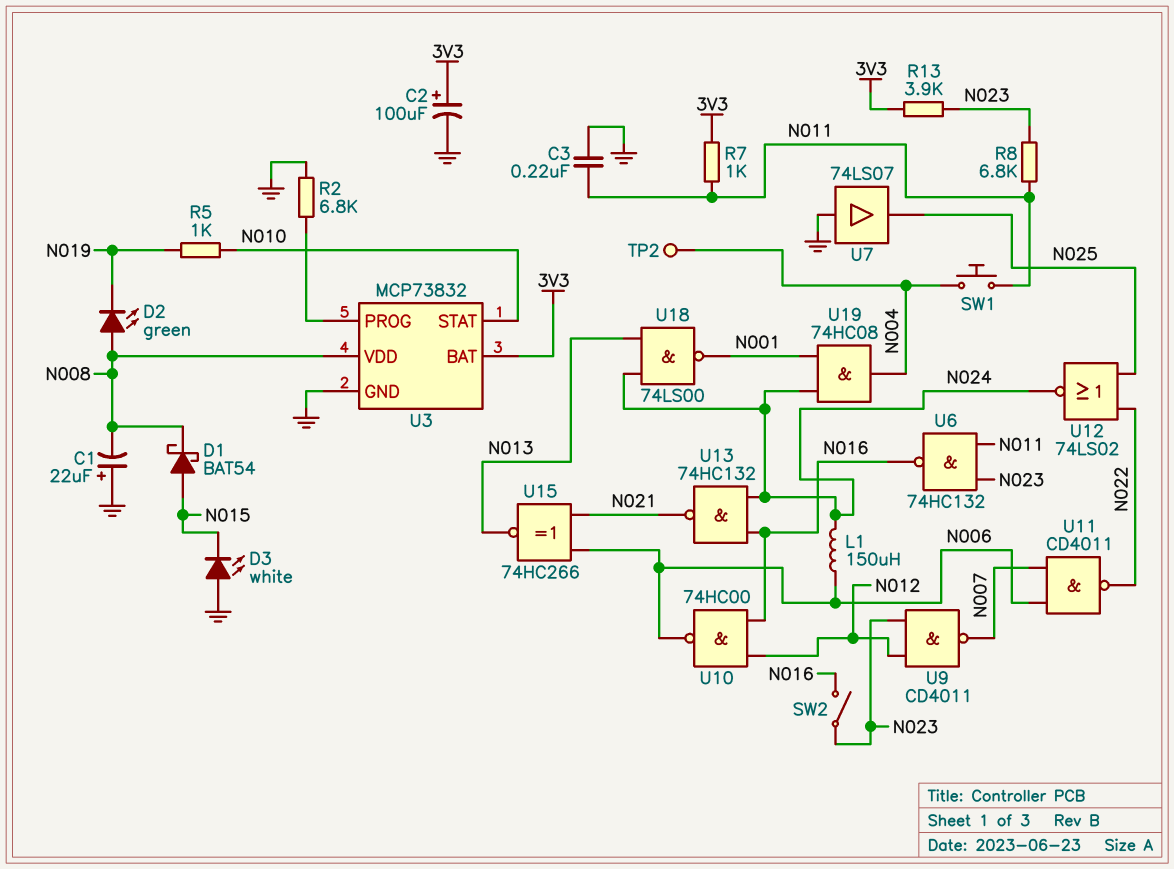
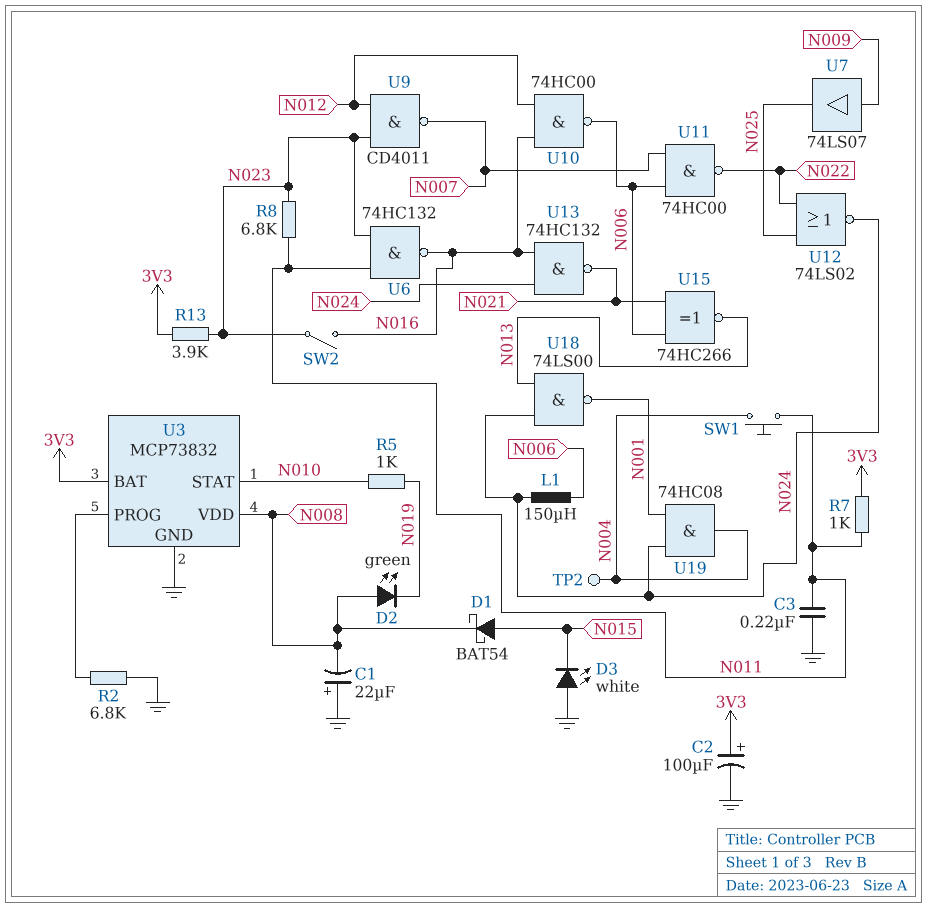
U7: buffer 74LS07 (in GND, out N025) -> buffer 74LS07 (in N009, out N025)
U11: NAND CD4011 (in N006, in N007, out N022) -> NAND 74HC00 (in N006, in N007, out N022)

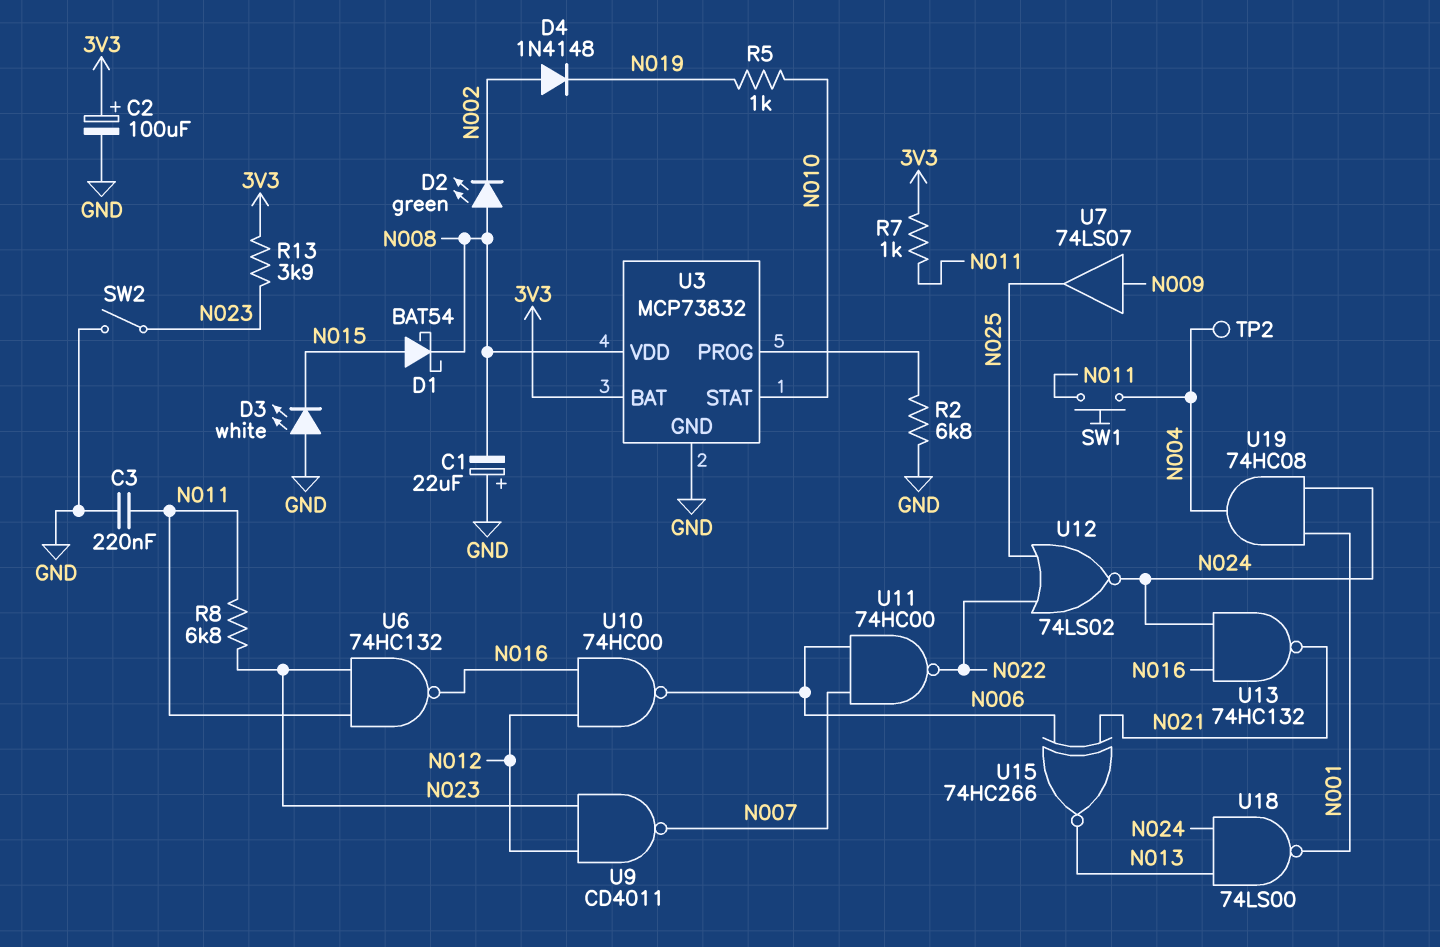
D2: LED green (A N008, K N019) -> LED green (A N008, K N002)
D4: none -> diode 1N4148 (A N002, K N019)
L1: 150uH (N006, N024) -> none
SW2: switch (N016, N023) -> switch (GND, N023)

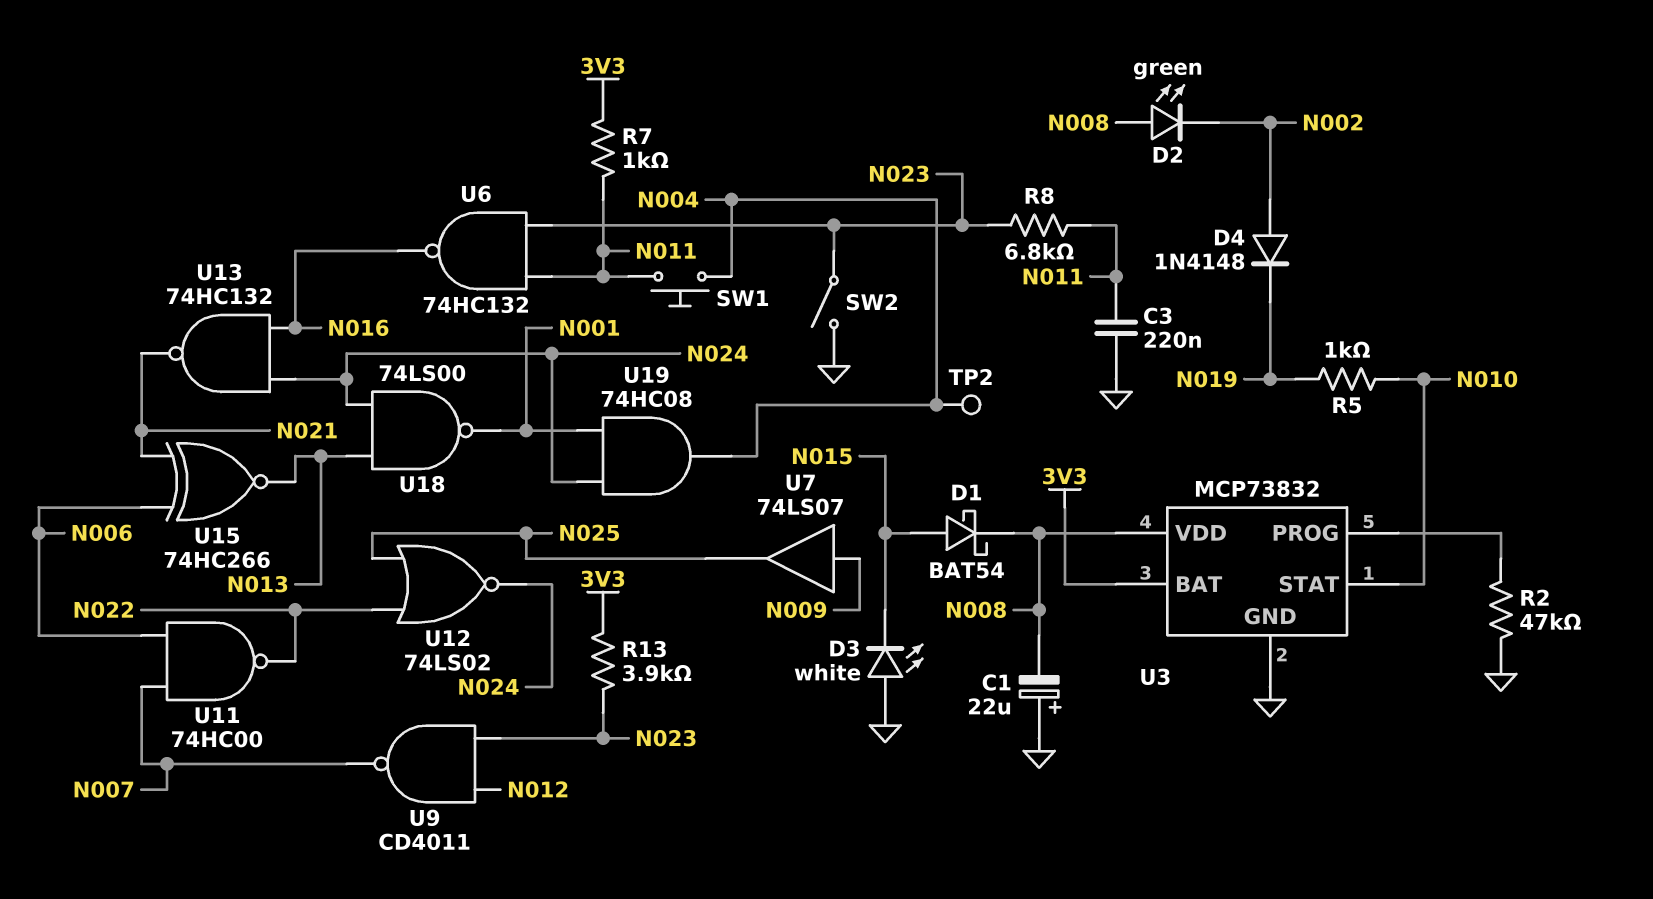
C2: 100uF (plus 3V3, minus GND) -> none
R2: 6.8k (GND, U3/PROG) -> 47k (GND, U3/PROG)
U10: NAND 74HC00 (in N012, in N016, out N006) -> none

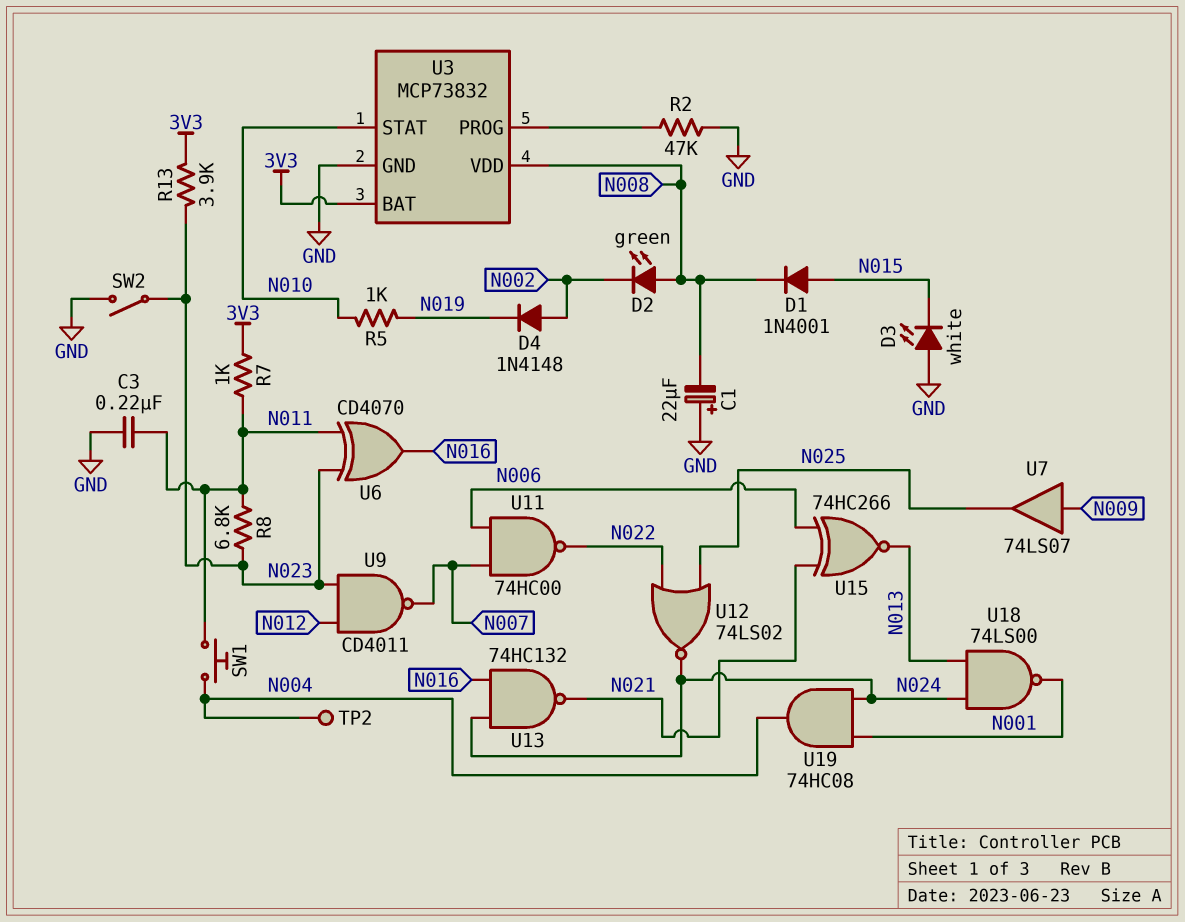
D1: schottky BAT54 (A N015, K N008) -> diode 1N4001 (A N015, K N008)
U6: NAND 74HC132 (in N011, in N023, out N016) -> XOR CD4070 (in N011, in N023, out N016)

